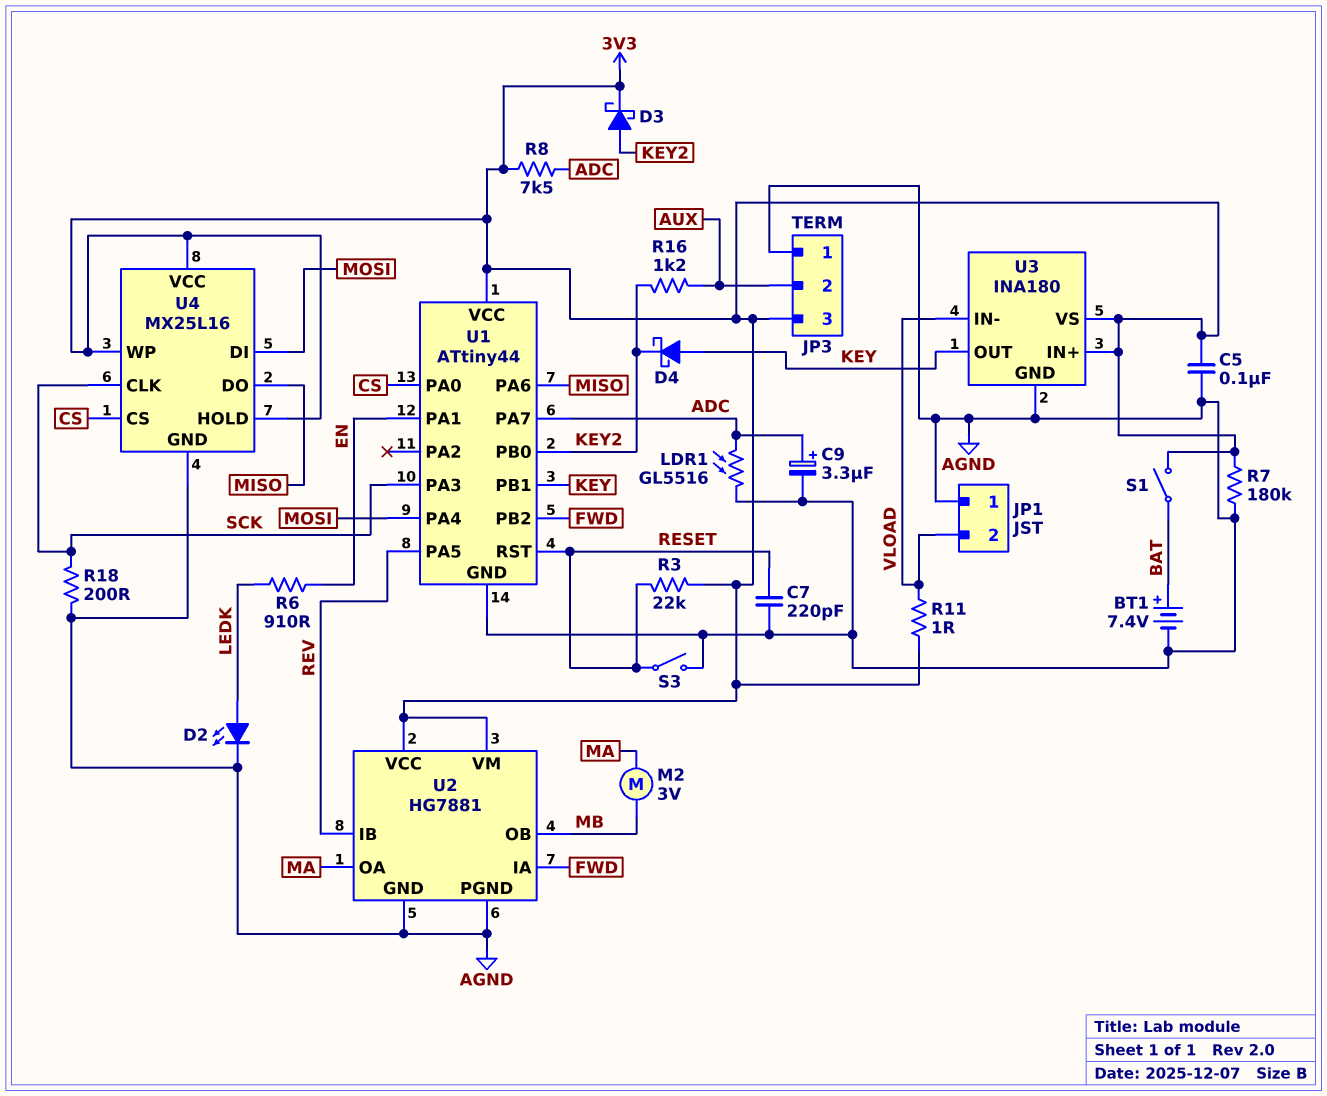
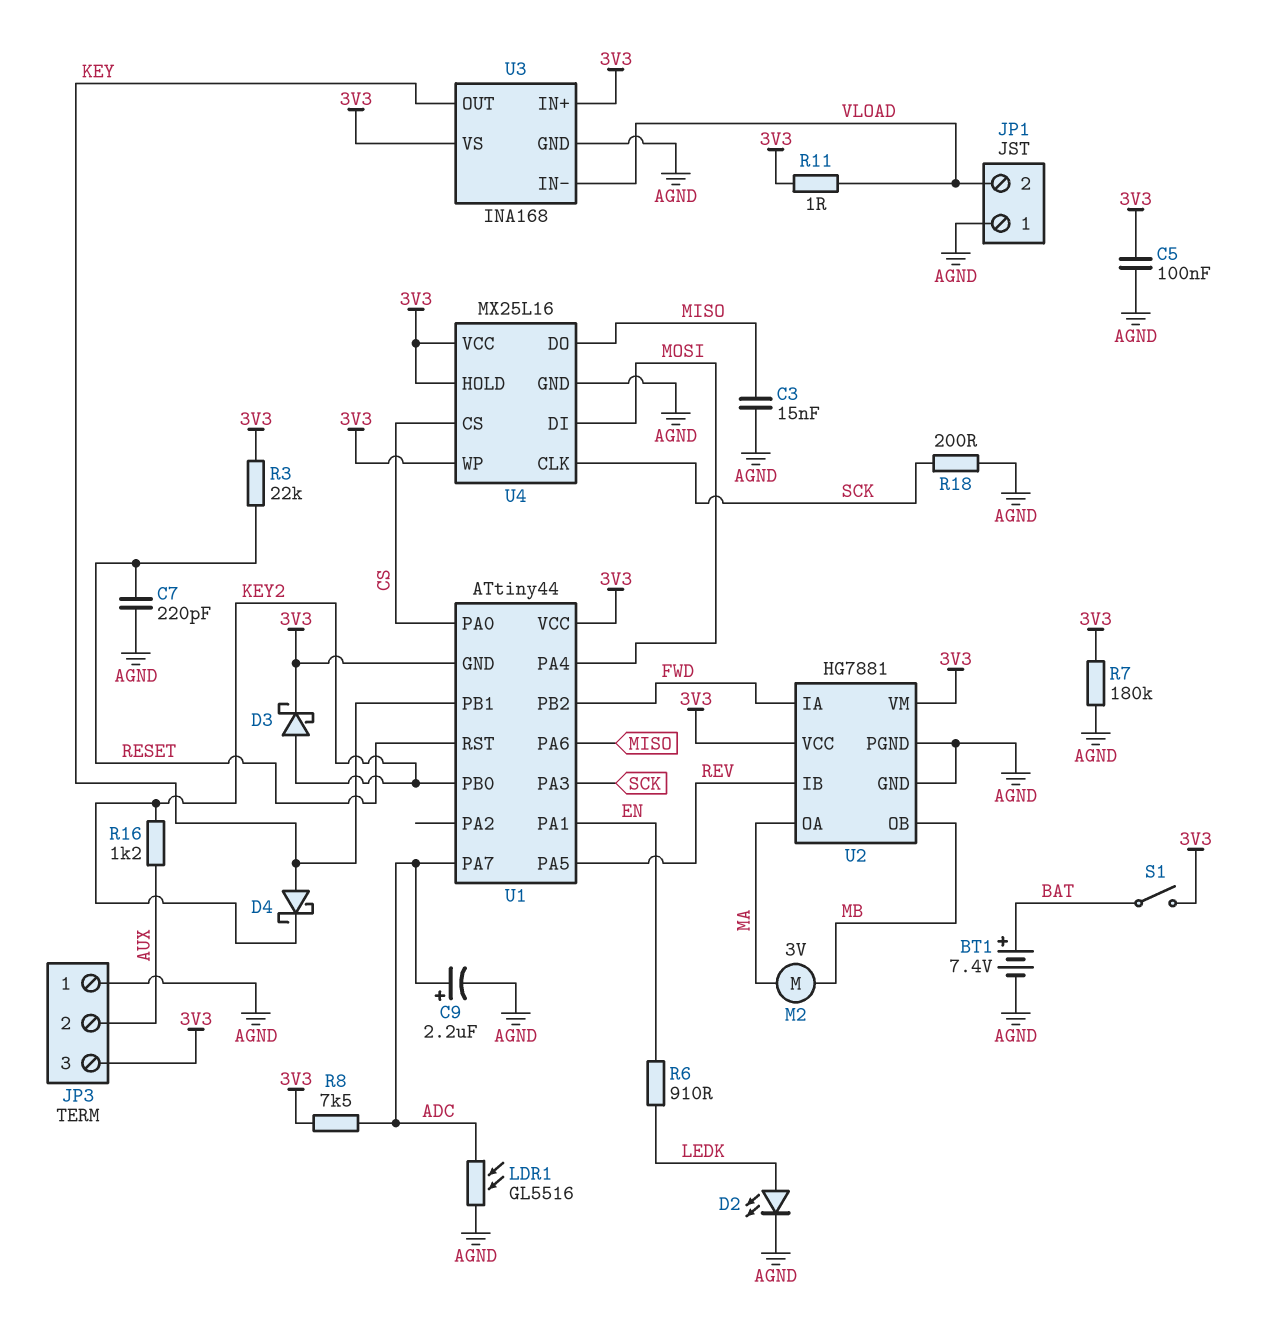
C3: none -> 15nF (AGND, MISO)
C9: 3.3uF (plus ADC, minus AGND) -> 2.2uF (plus ADC, minus AGND)
S3: switch (AGND, RESET) -> none
U1 pin GND: AGND -> 3V3
U3: INA180 -> INA168

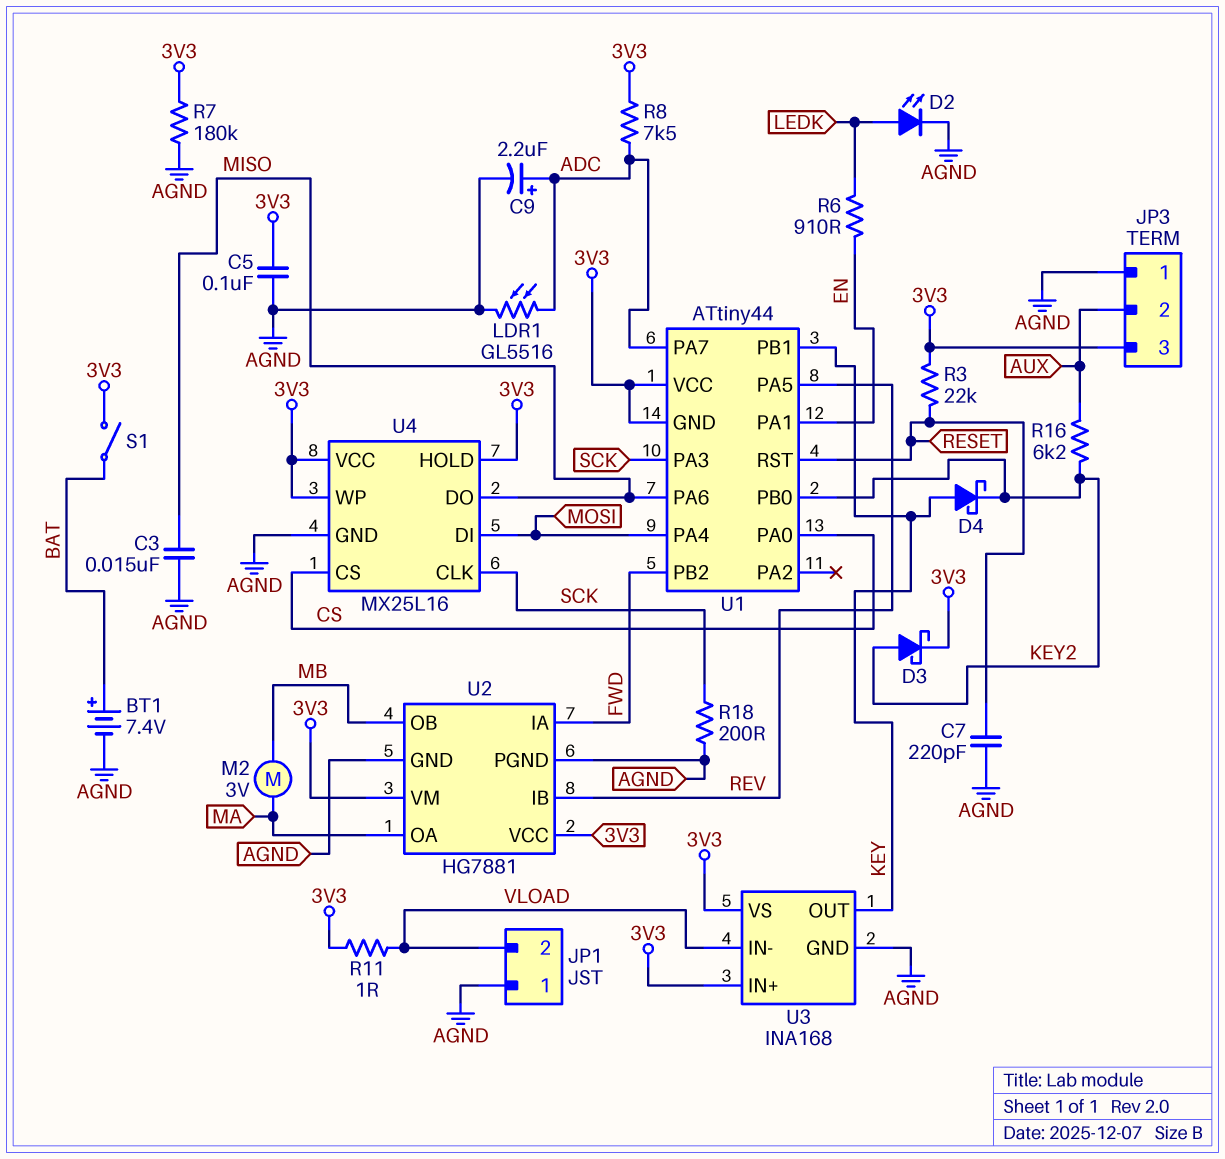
R16: 1.2k (AUX, KEY2) -> 6.2k (AUX, KEY2)

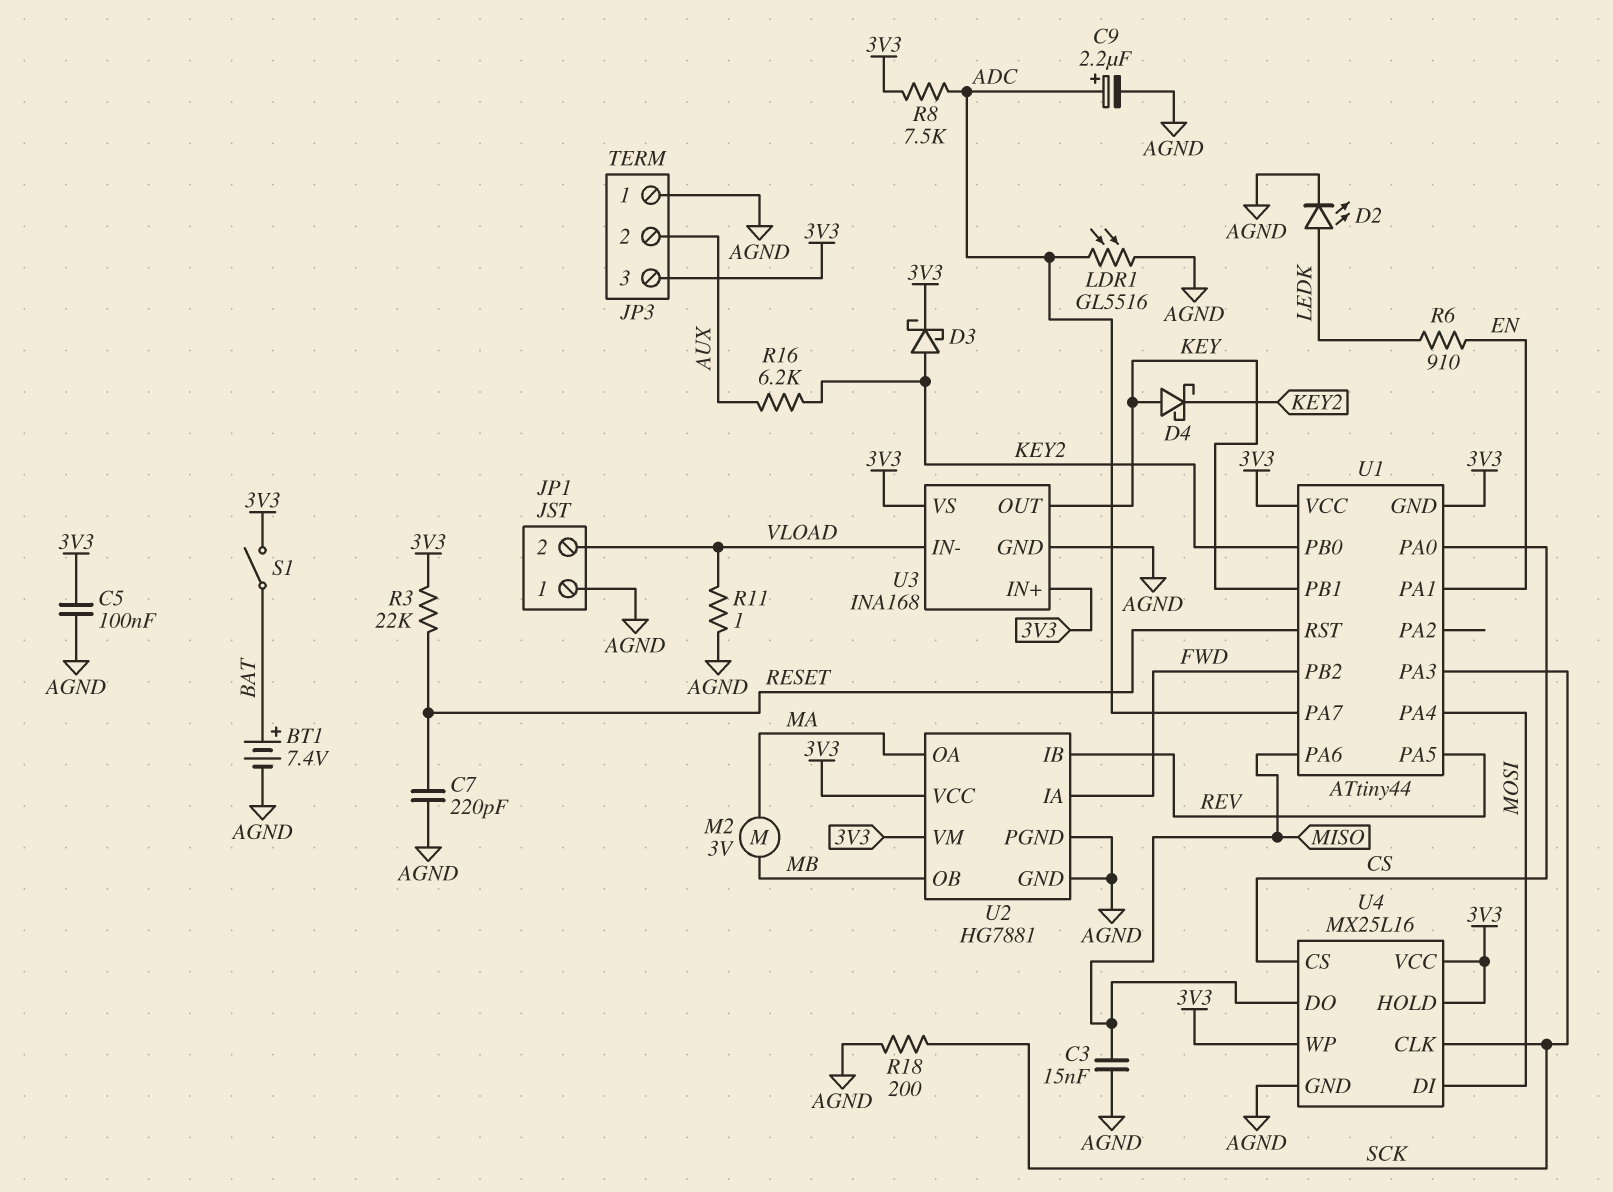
R7: 180k (3V3, AGND) -> none
R11: 1 (3V3, VLOAD) -> 1 (AGND, VLOAD)

